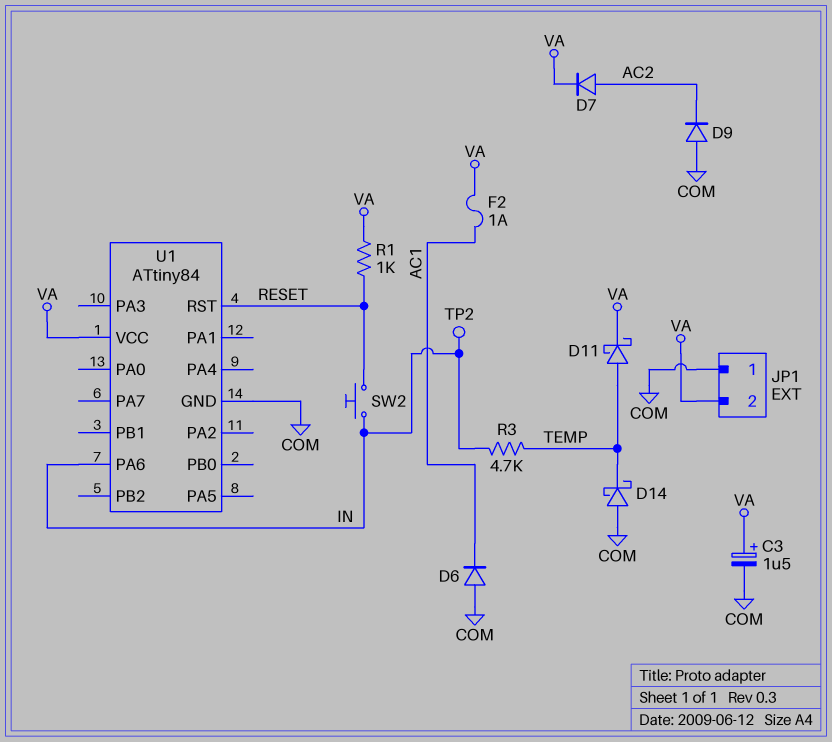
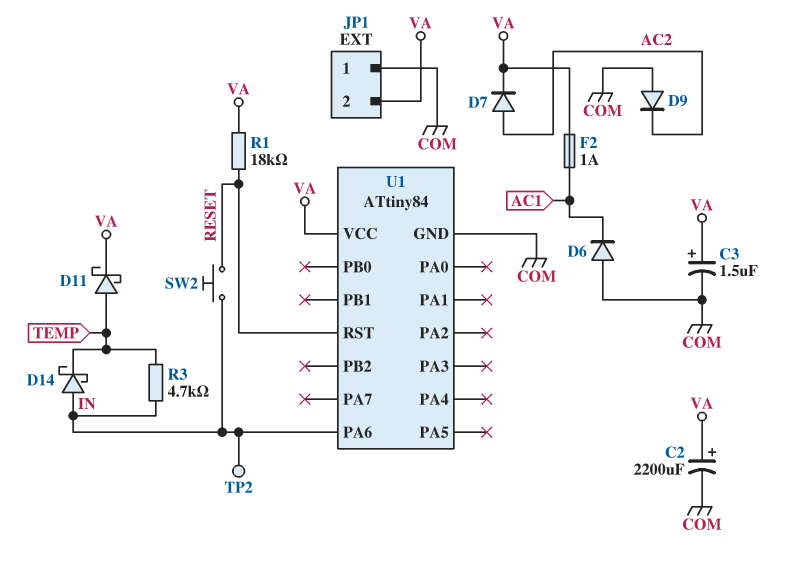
C2: none -> 2200uF (plus VA, minus COM)
D14: schottky (A COM, K TEMP) -> schottky (A IN, K TEMP)
R1: 1k (RESET, VA) -> 18k (RESET, VA)

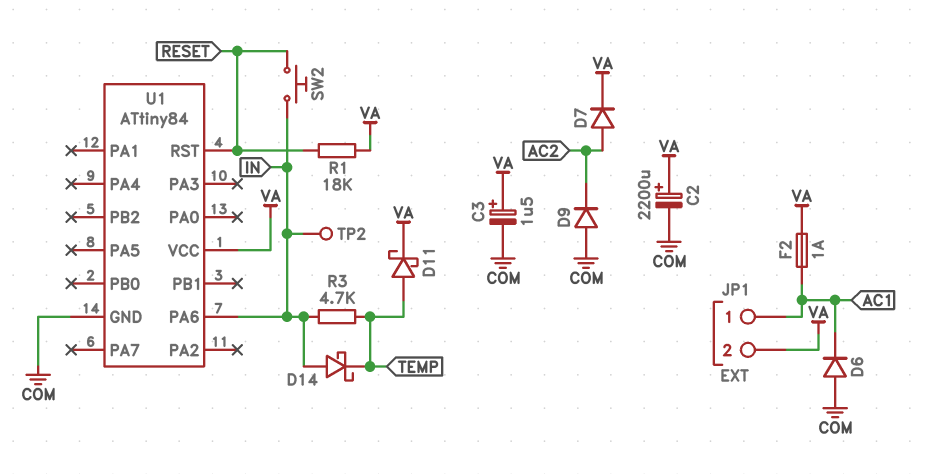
JP1 pin 1: COM -> AC1

